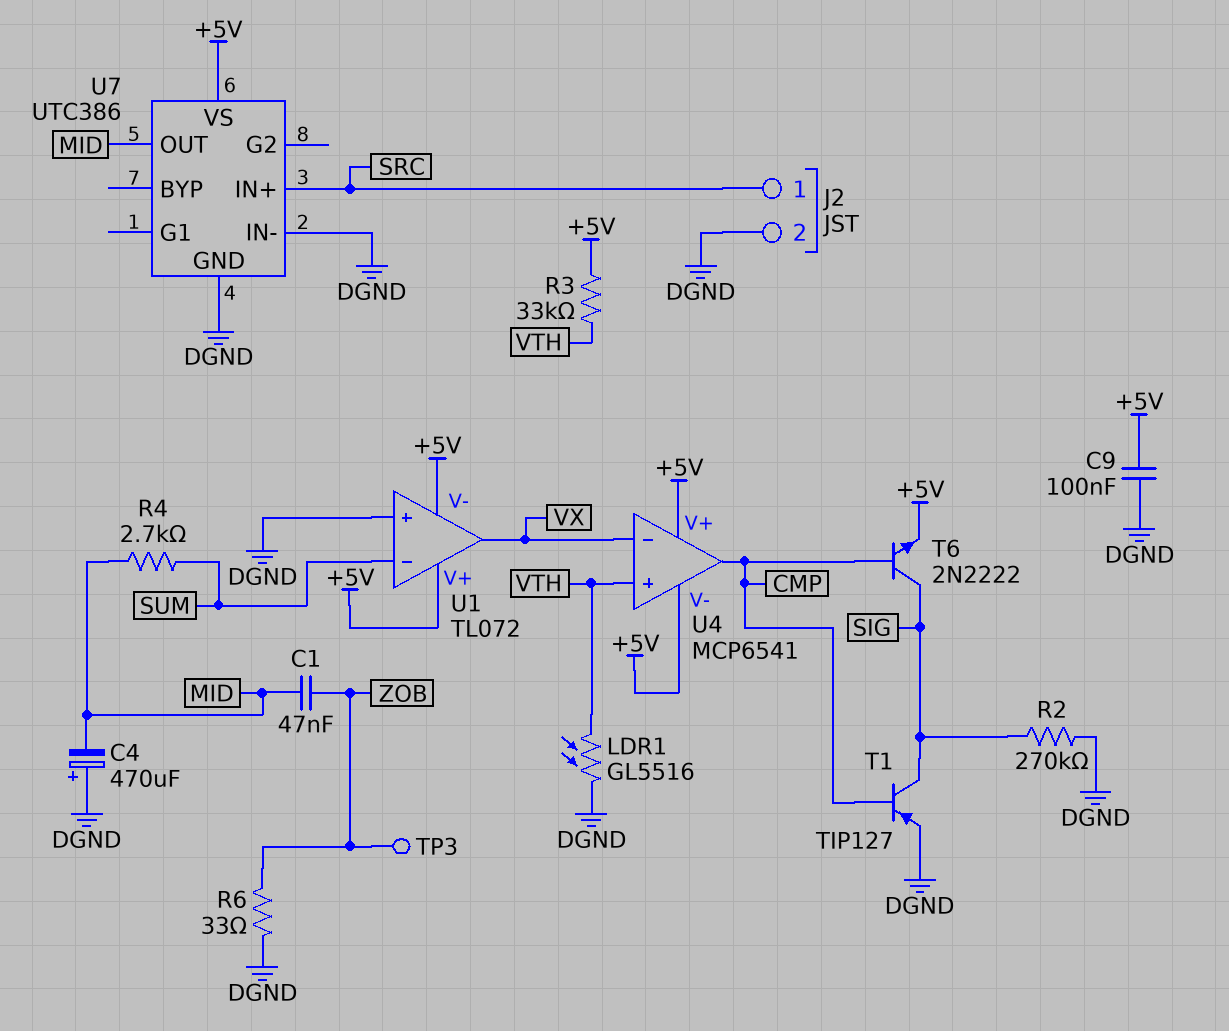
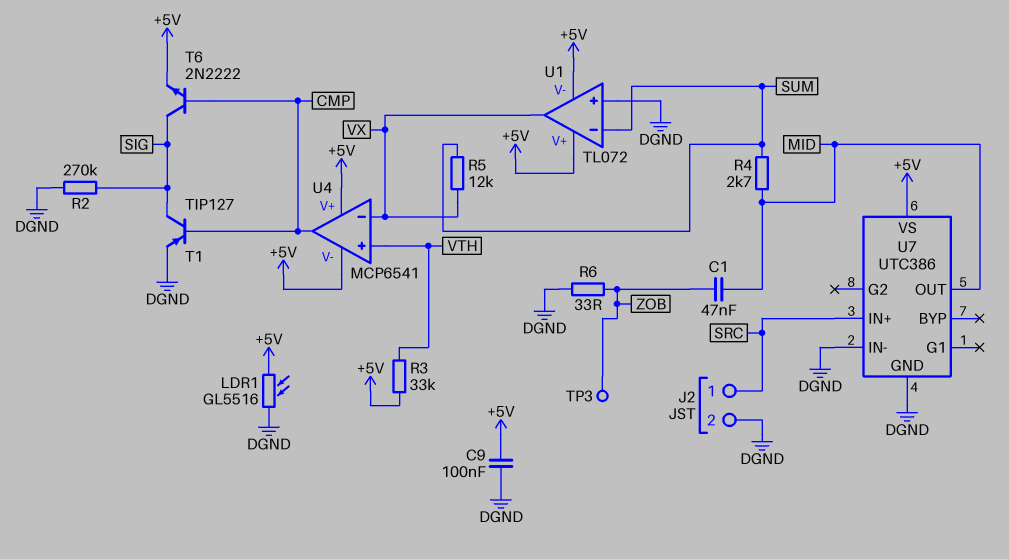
C4: 470uF (plus DGND, minus MID) -> none
LDR1: GL5516 (DGND, VTH) -> GL5516 (+5V, DGND)
R5: none -> 12k (SUM, VX)

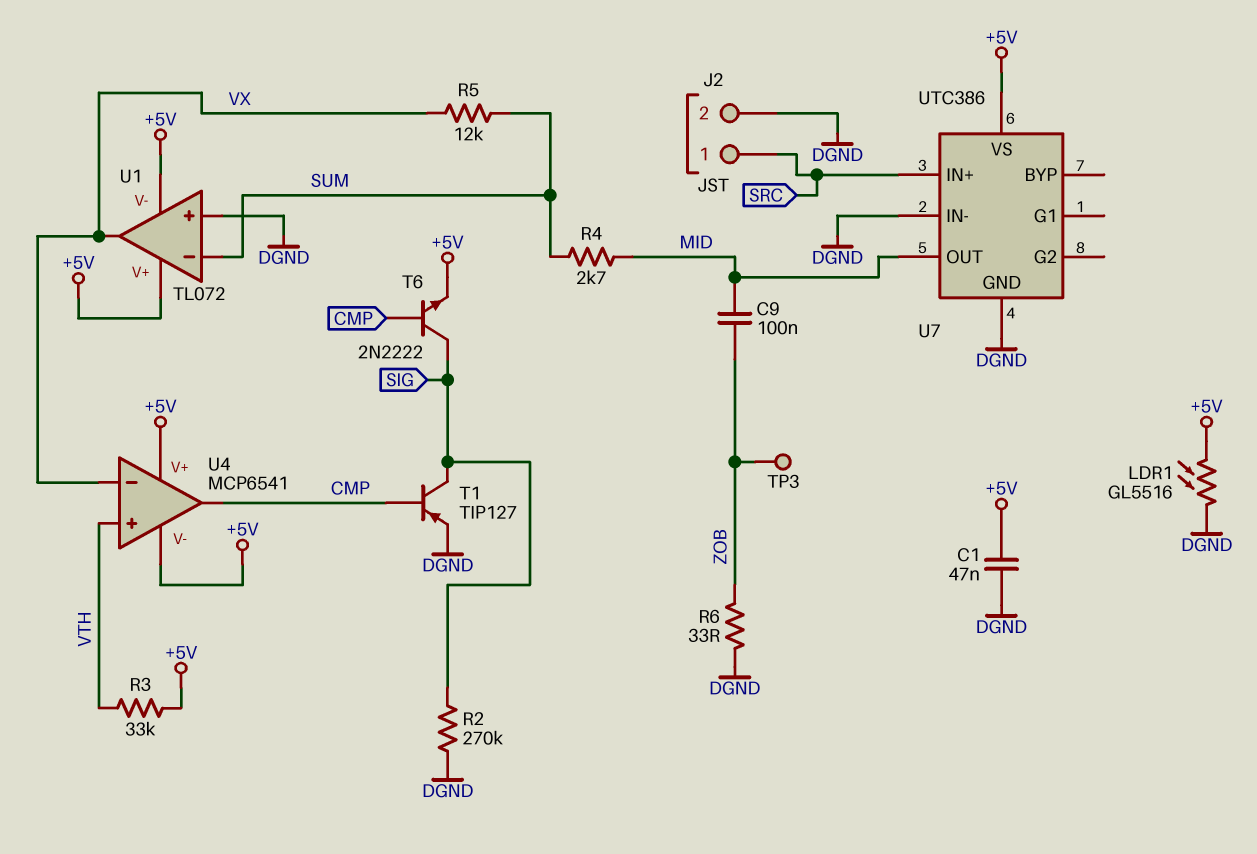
C1: 47nF (MID, ZOB) -> 47nF (+5V, DGND)
C9: 100nF (+5V, DGND) -> 100nF (MID, ZOB)

